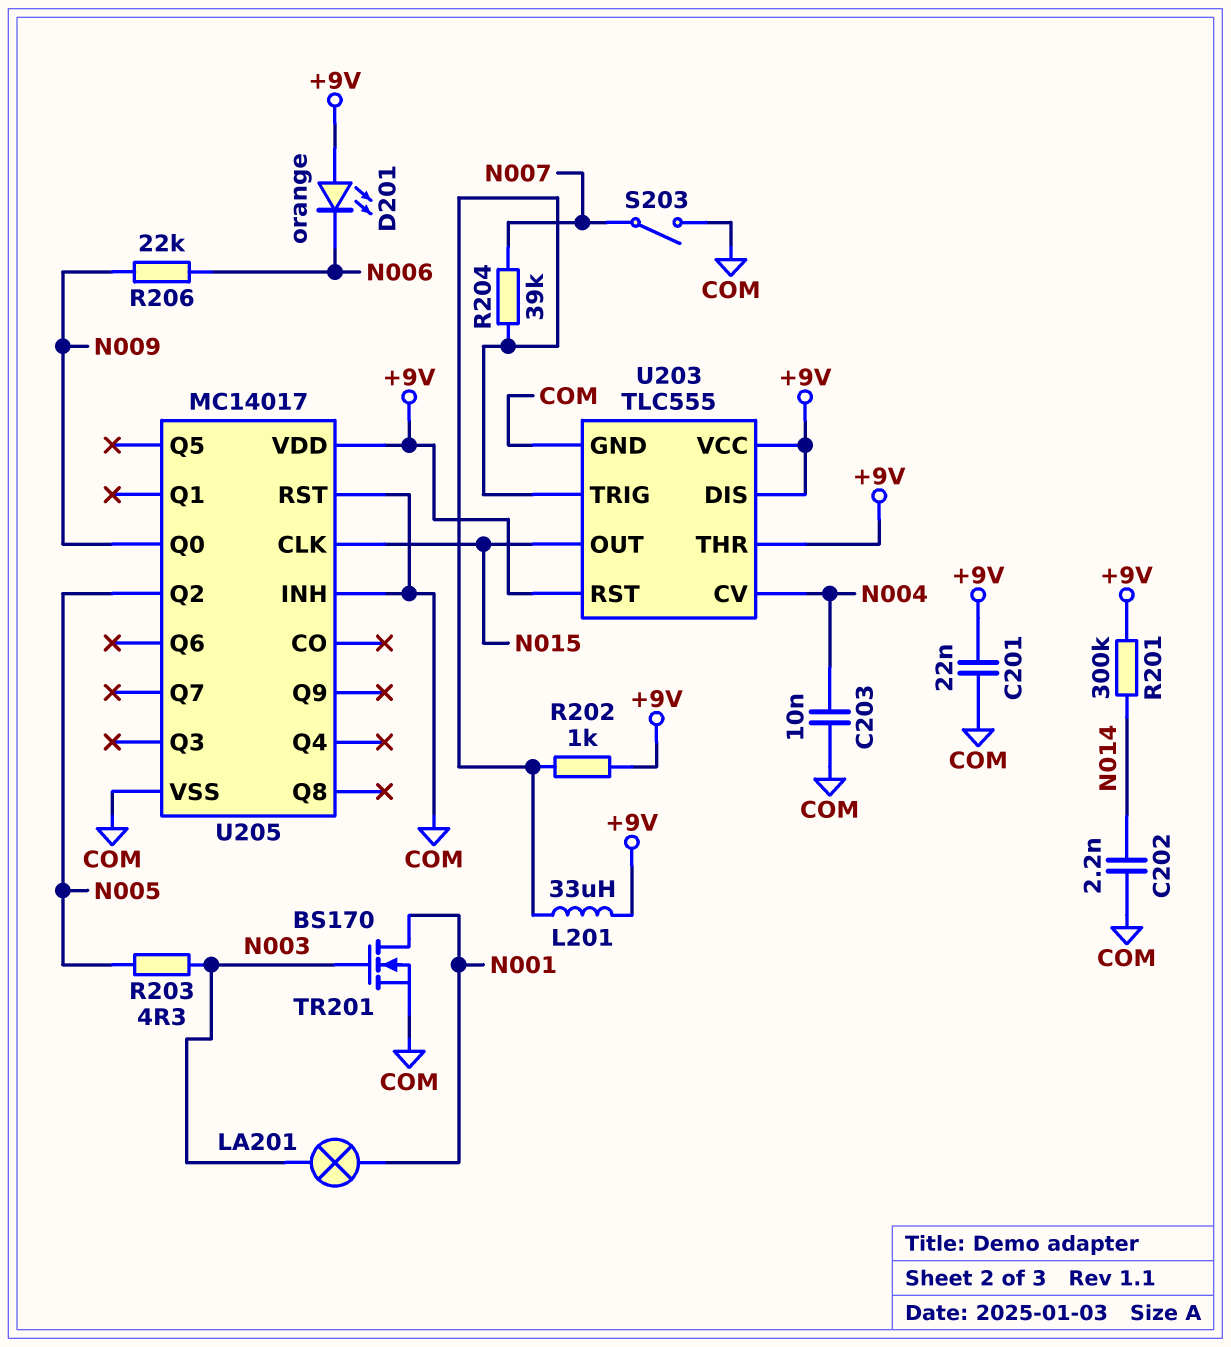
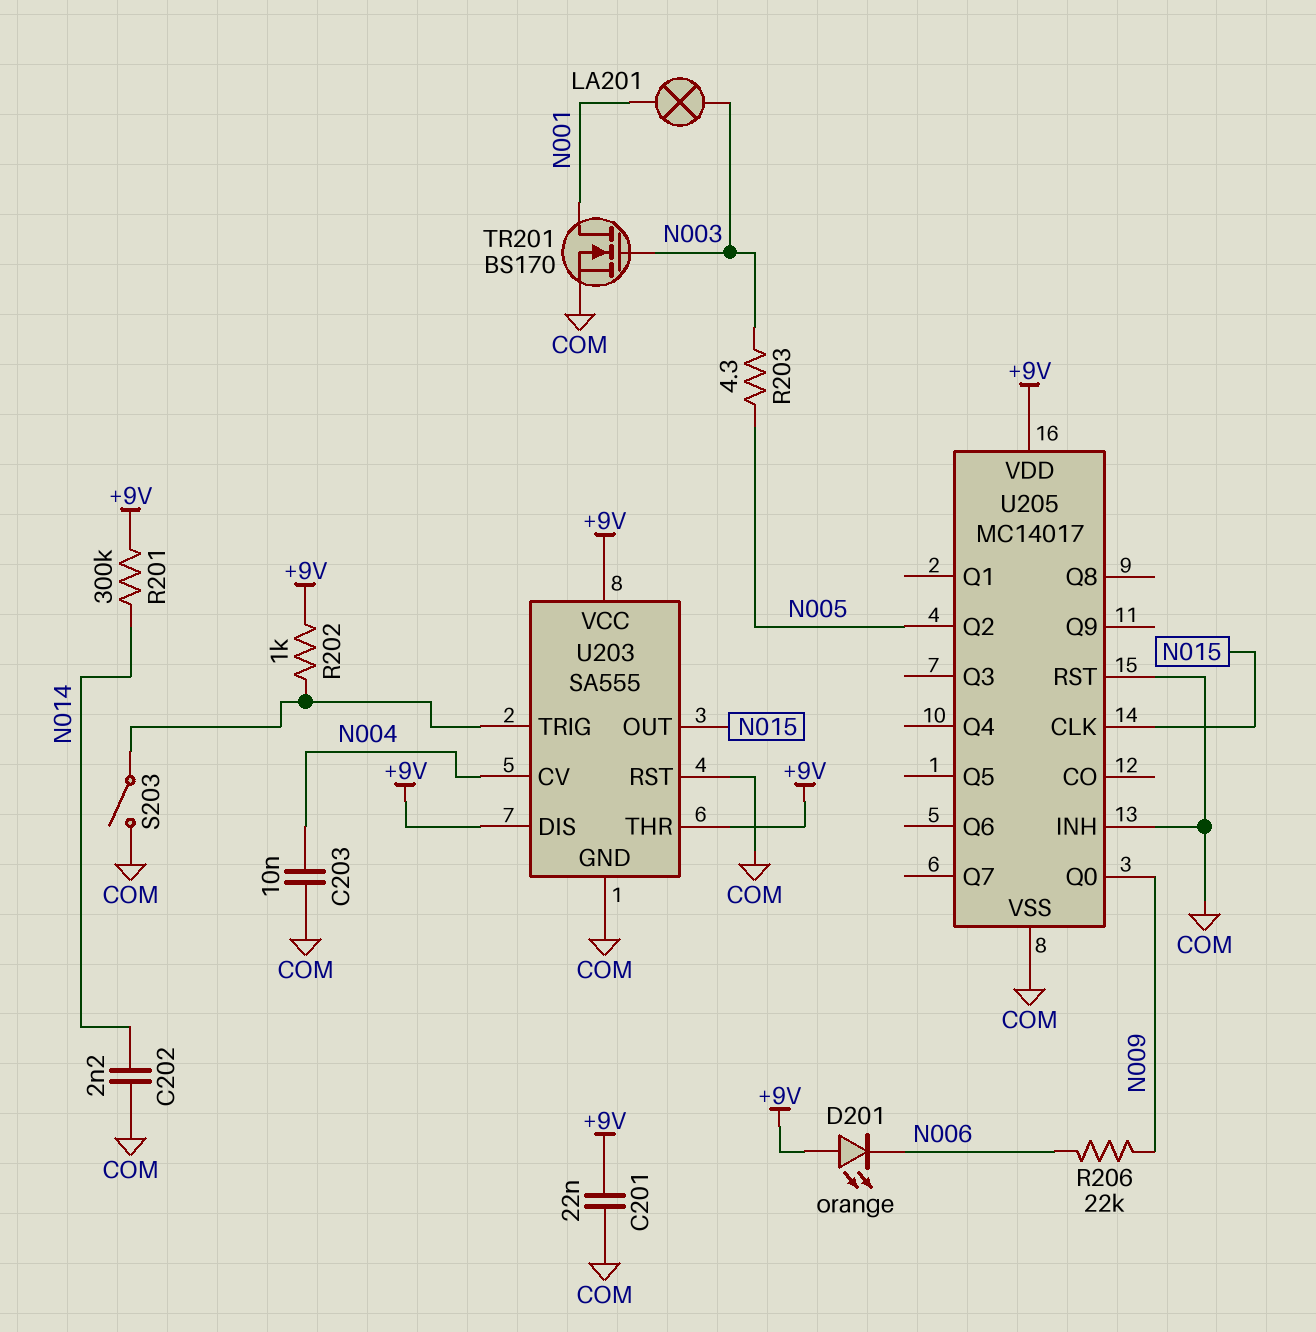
L201: 33uH (+9V, U203/TRIG) -> none
R204: 39k (N007, U203/TRIG) -> none
S203: switch (COM, N007) -> switch (COM, U203/TRIG)
U203: TLC555 -> SA555
U203 pin RST: +9V -> COM

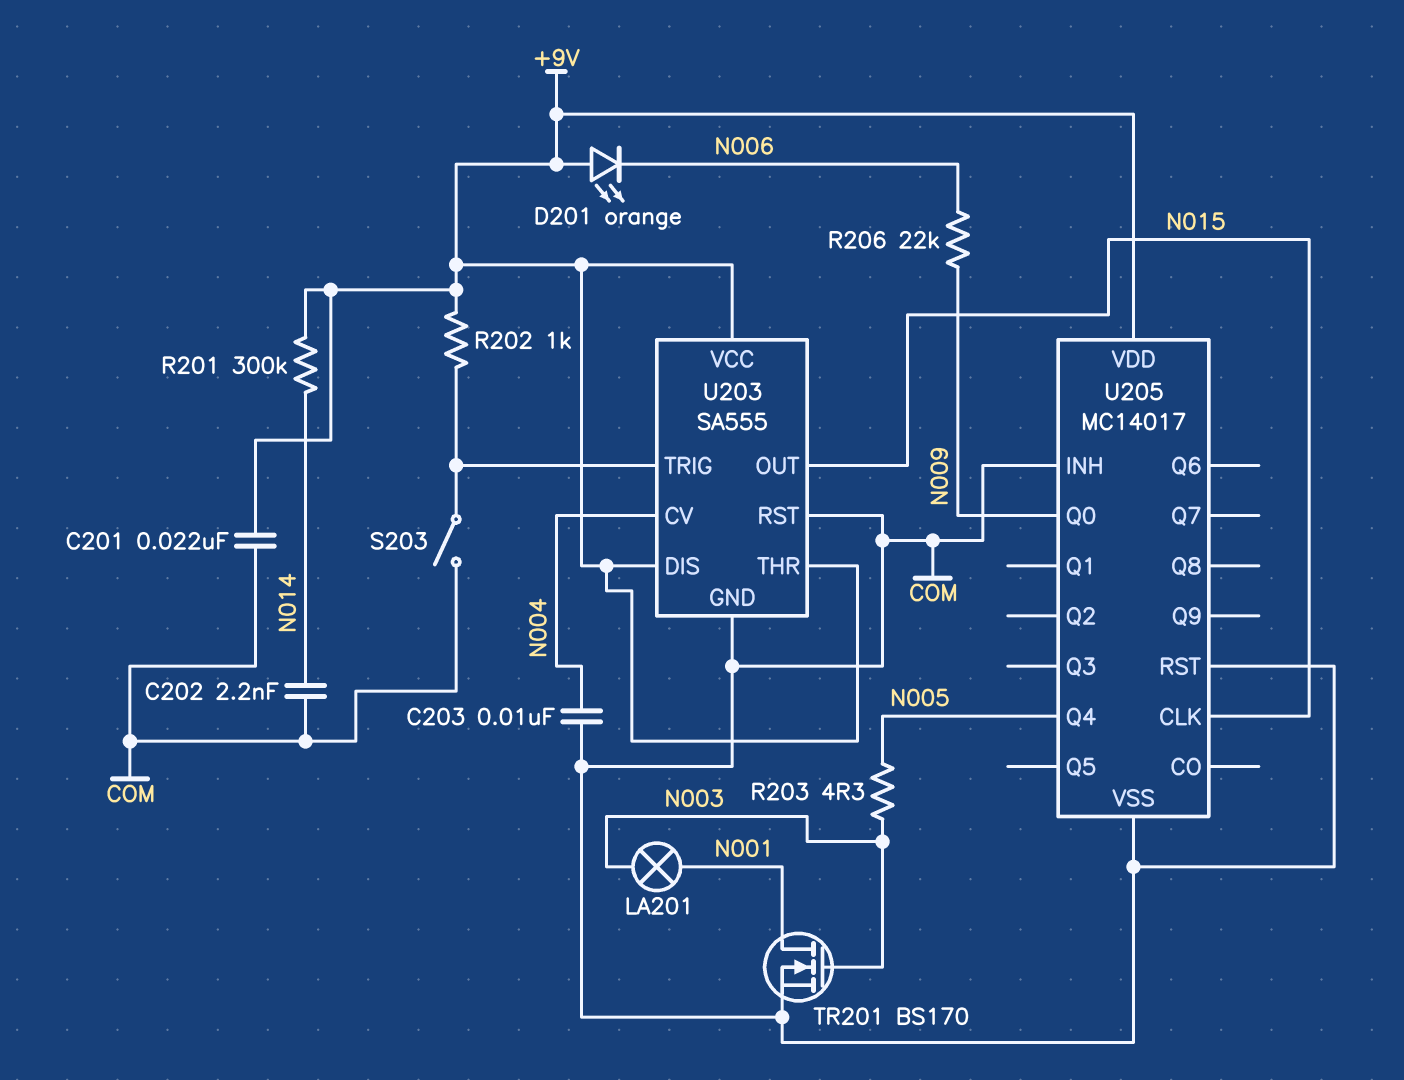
U205 pin Q2: N005 -> none
U205 pin Q4: none -> N005

